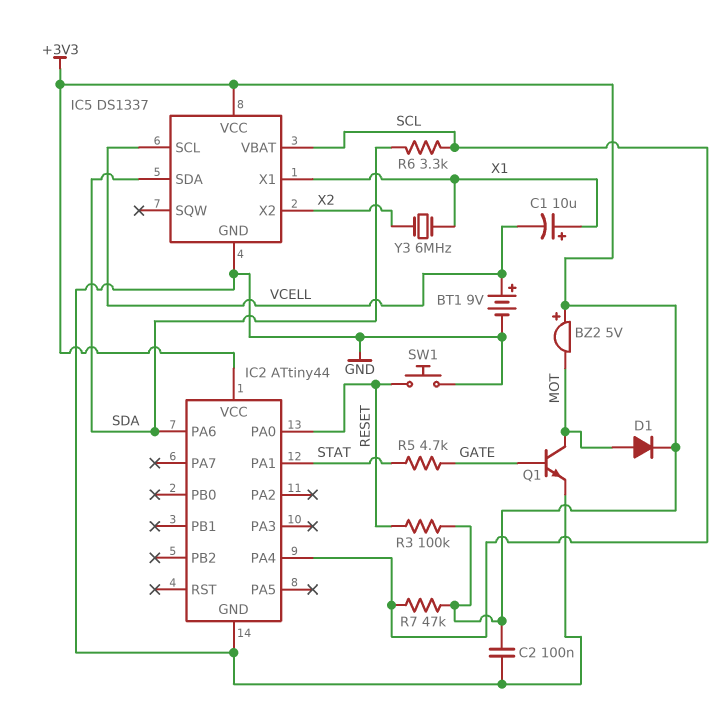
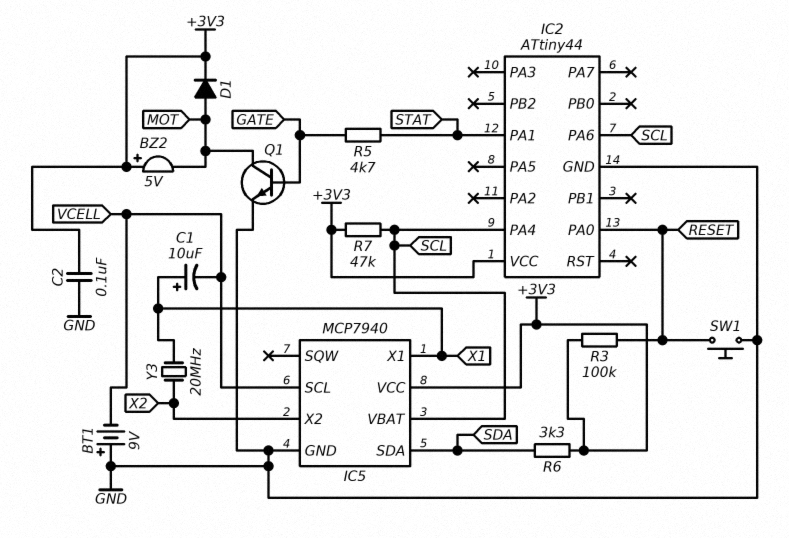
BT1: 9V (plus VCELL, minus GND) -> 9V (plus GND, minus VCELL)
IC2 pin PA6: SDA -> SCL
IC5: DS1337 -> MCP7940
R6: 3.3k (SCL, SDA) -> 3.3k (+3V3, SDA)
Y3: 6MHz (X1, X2) -> 20MHz (X1, X2)

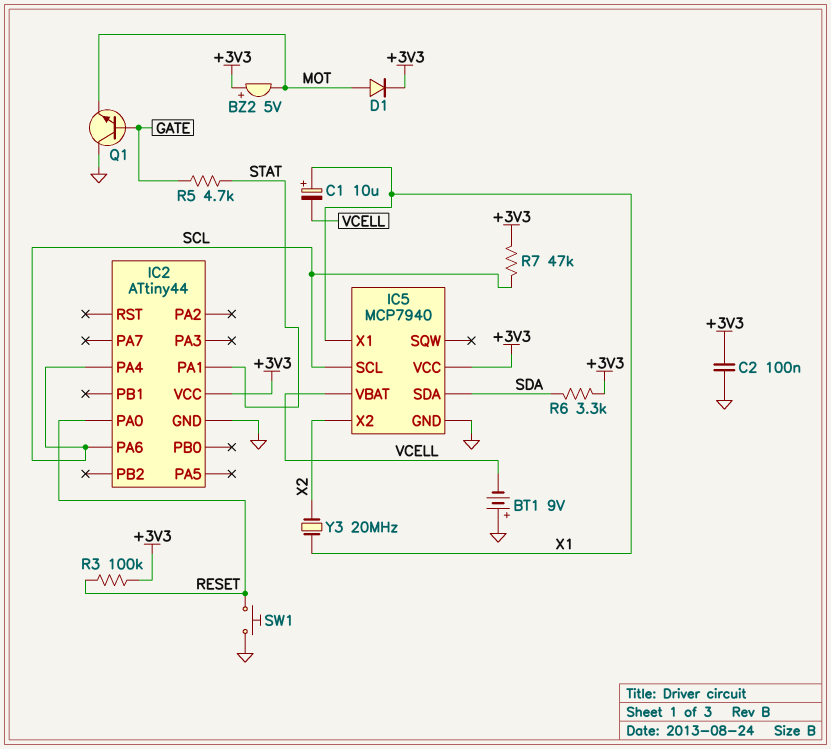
IC5 pin SCL: VCELL -> SCL
IC5 pin VBAT: SCL -> VCELL
Q1: NPN (B GATE, C MOT, E GND) -> NPN (B GATE, C GND, E MOT)

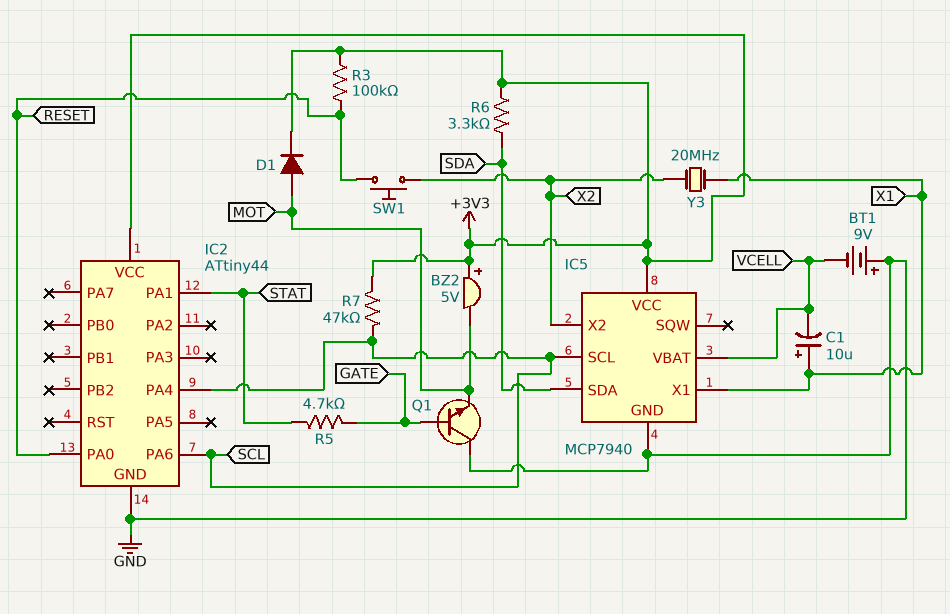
C2: 100nF (+3V3, GND) -> none
SW1: button (GND, RESET) -> button (RESET, X2)

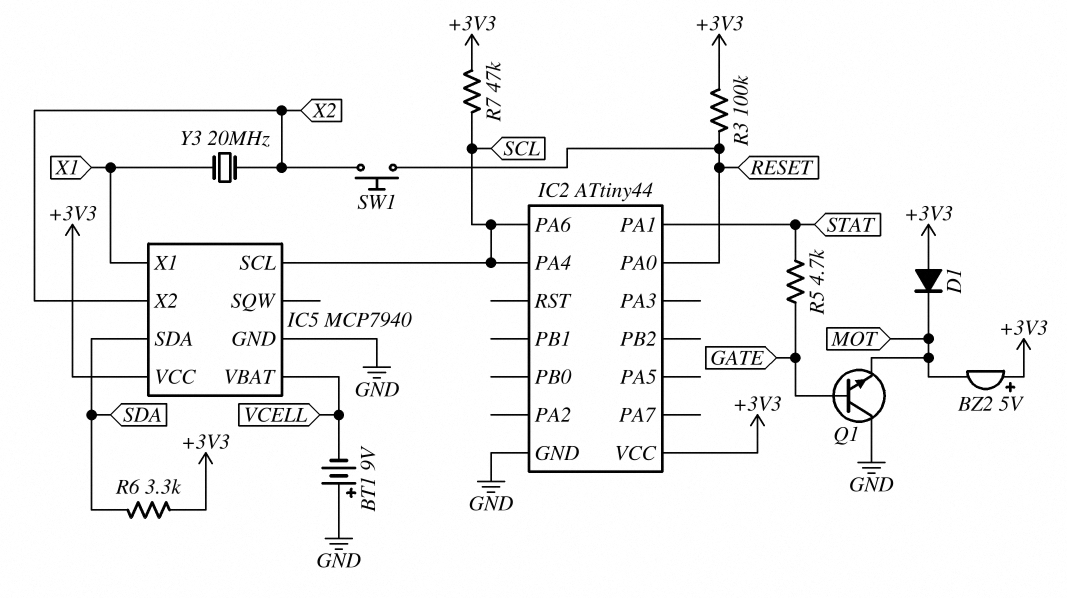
C1: 10uF (plus X1, minus VCELL) -> none
D1: diode (A MOT, K +3V3) -> diode (A +3V3, K MOT)

